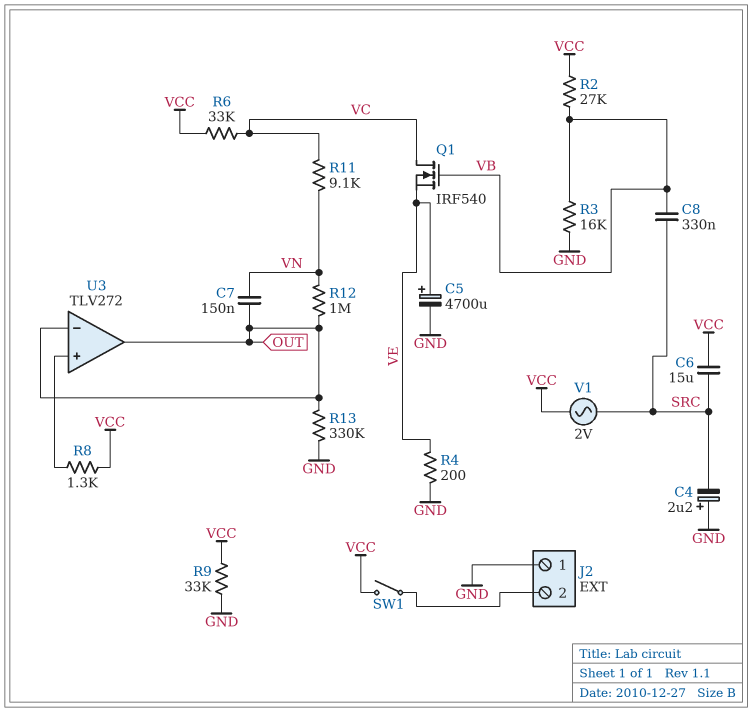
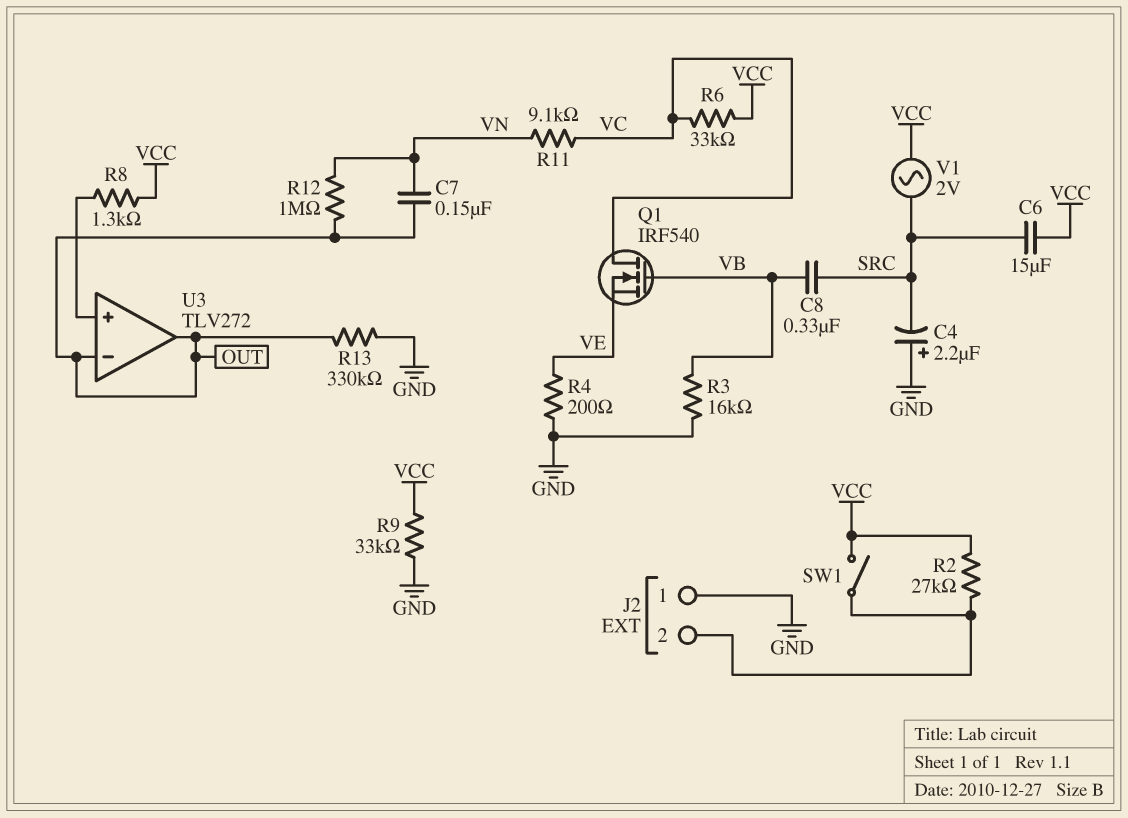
C5: 4700uF (plus VE, minus GND) -> none
R2: 27k (VB, VCC) -> 27k (J2/2, VCC)

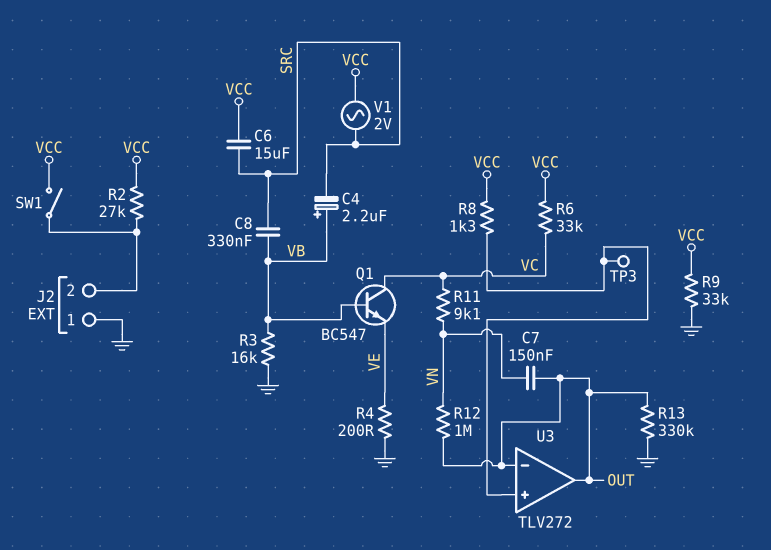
C4: 2.2uF (plus GND, minus SRC) -> 2.2uF (plus VB, minus SRC)
Q1: NMOS IRF540 (G VB, D VC, S VE) -> NPN BC547 (B VB, C VC, E VE)
TP3: none -> test point (U3/in+)

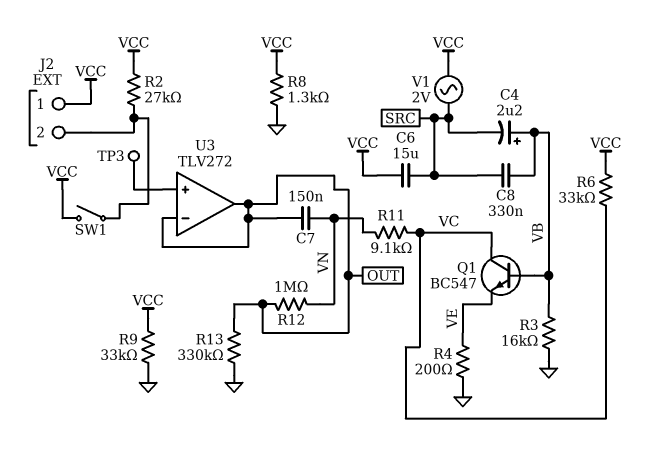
J2 pin 1: GND -> VCC
R8: 1.3k (U3/in+, VCC) -> 1.3k (GND, VCC)

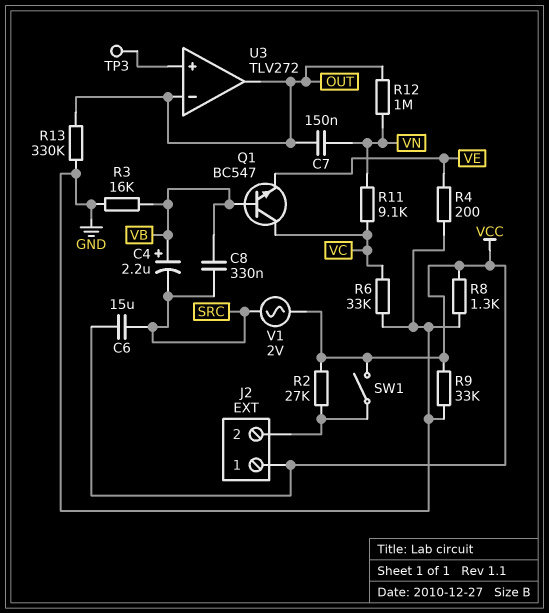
R6: 33k (VC, VCC) -> 33k (GND, VC)

